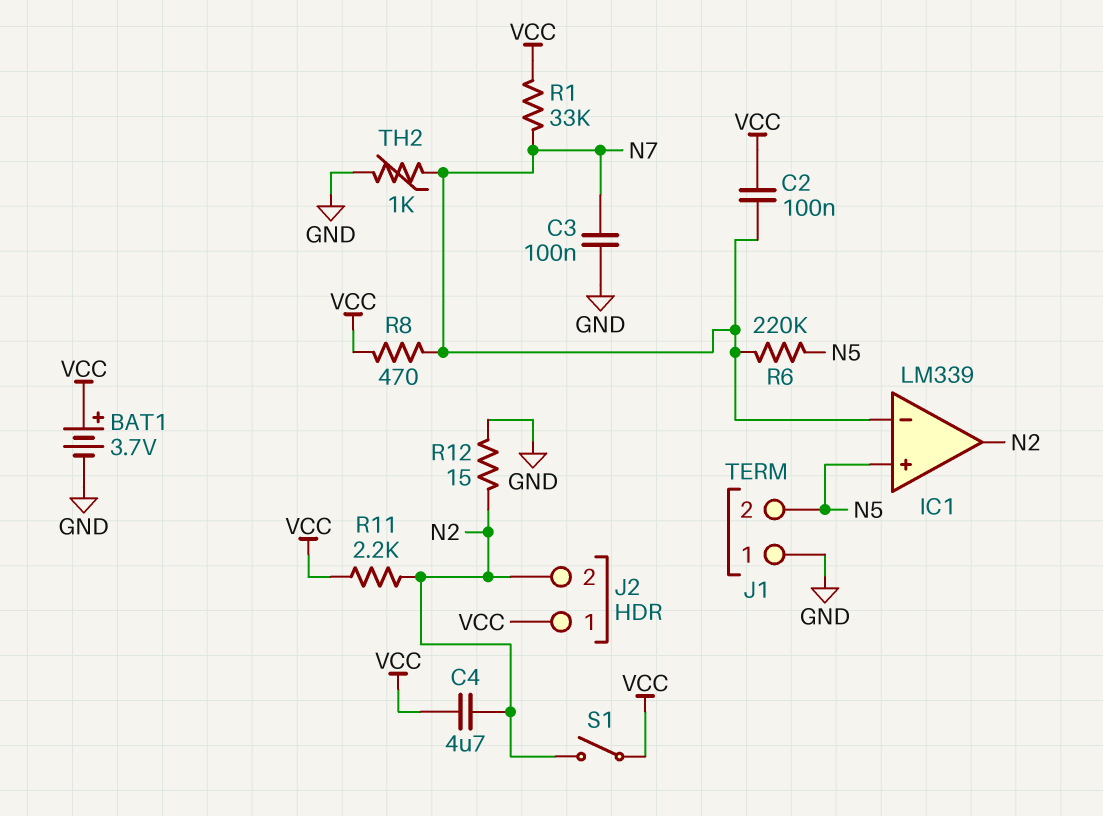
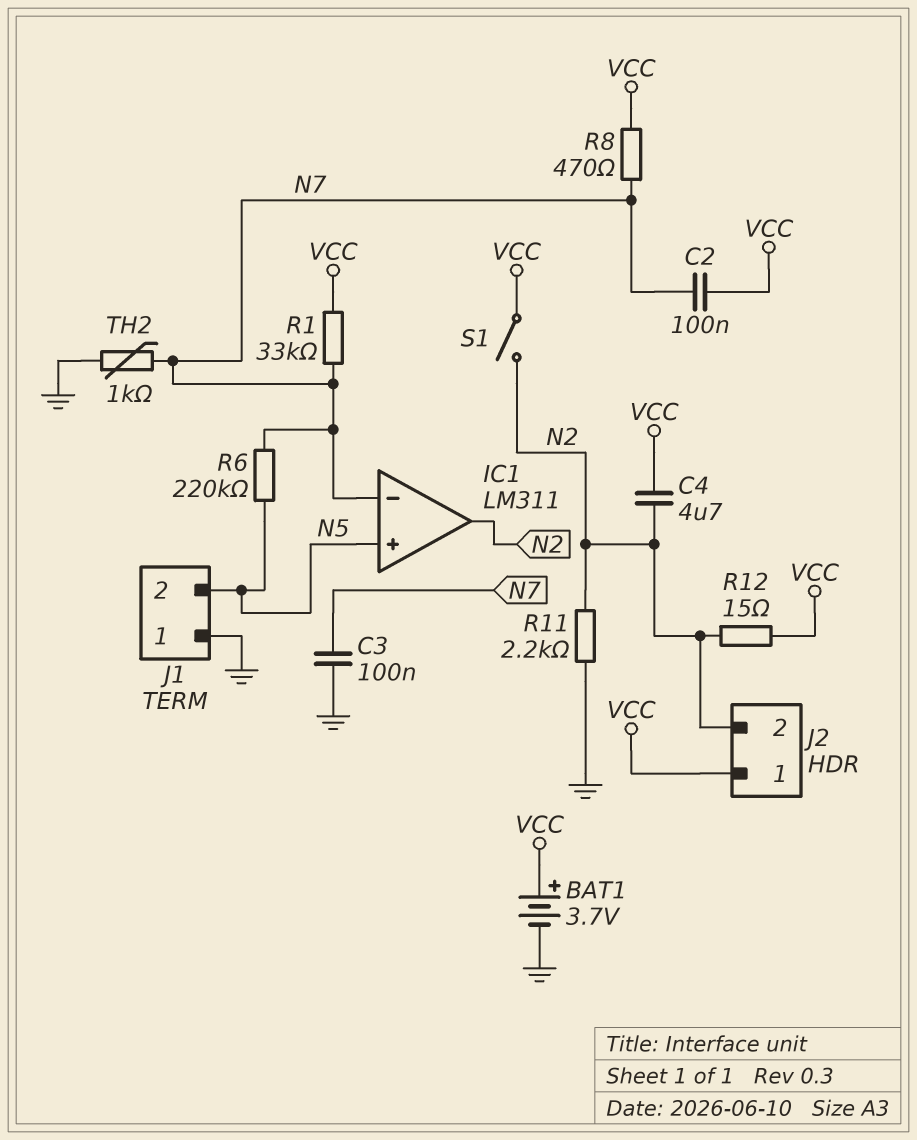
IC1: LM339 -> LM311
R11: 2.2k (N2, VCC) -> 2.2k (GND, N2)
R12: 15 (GND, N2) -> 15 (N2, VCC)

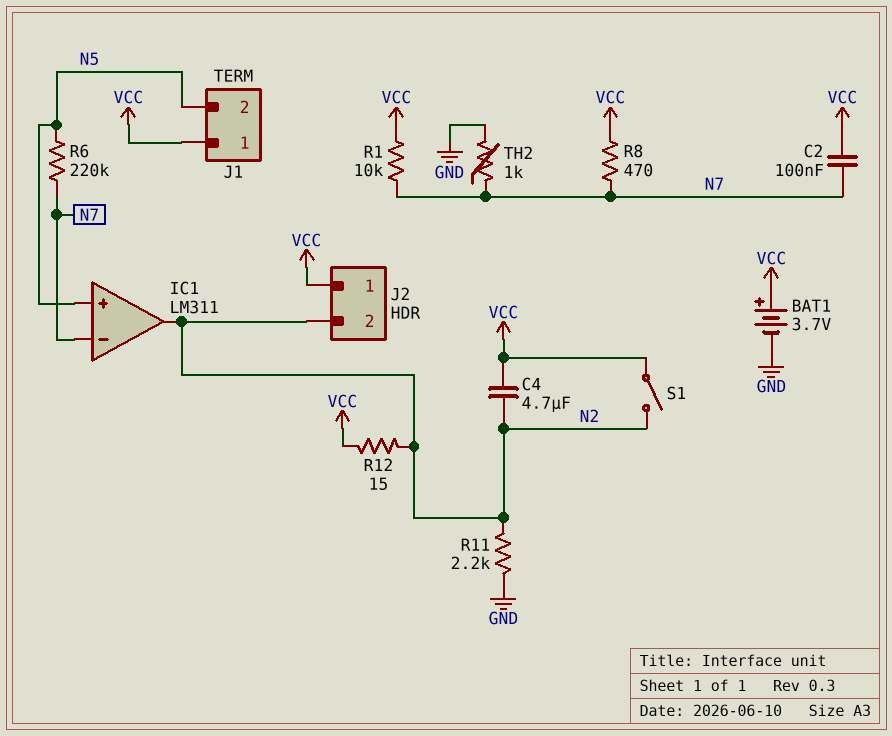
C3: 100nF (GND, N7) -> none
J1 pin 1: GND -> VCC
R1: 33k (N7, VCC) -> 10k (N7, VCC)

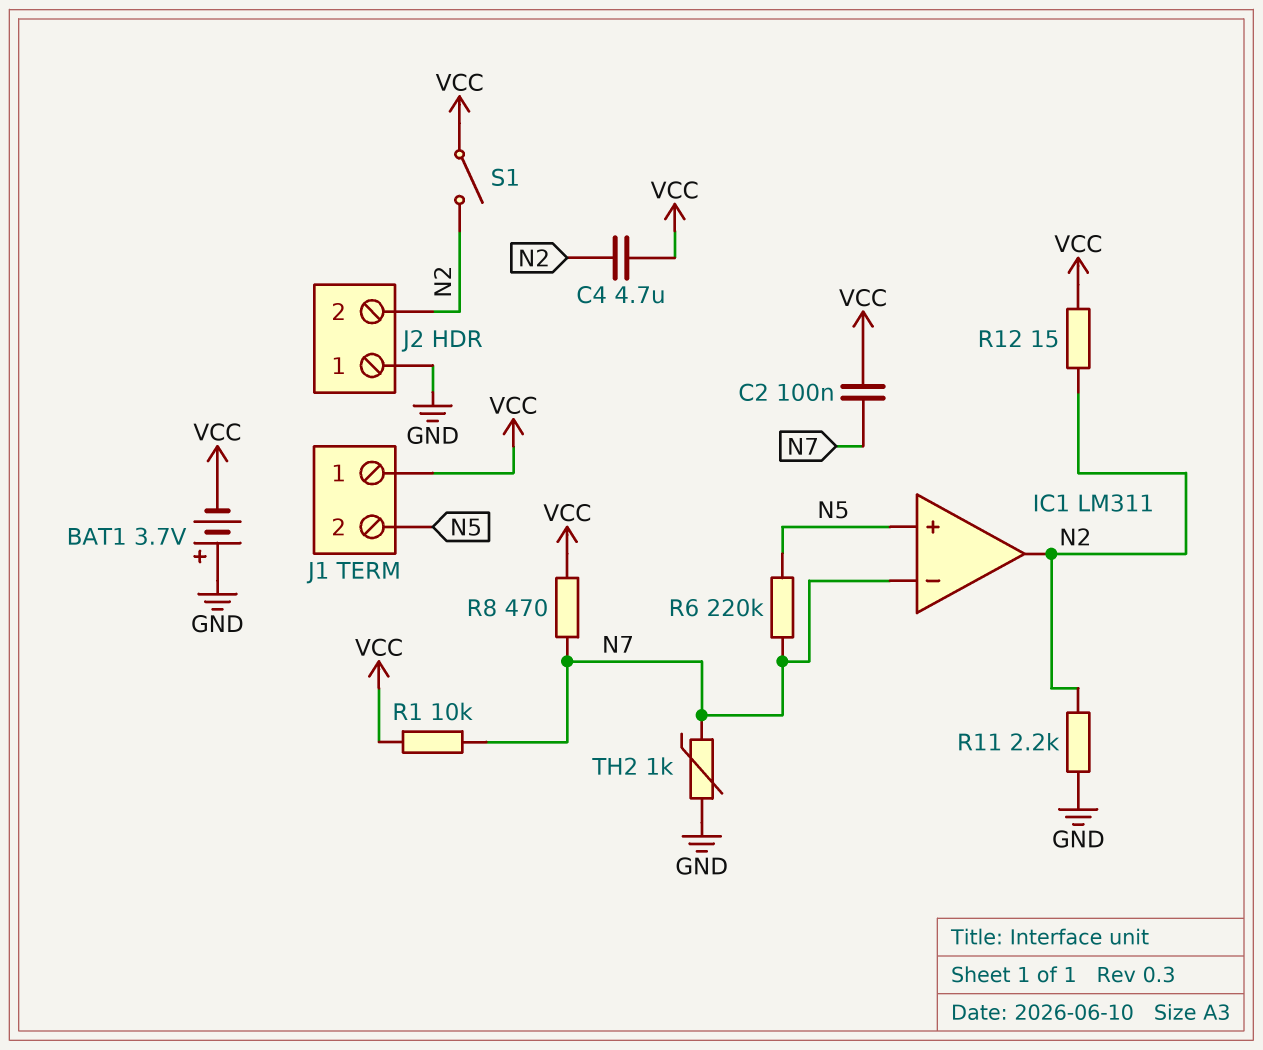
BAT1: 3.7V (plus VCC, minus GND) -> 3.7V (plus GND, minus VCC)
J2 pin 1: VCC -> GND

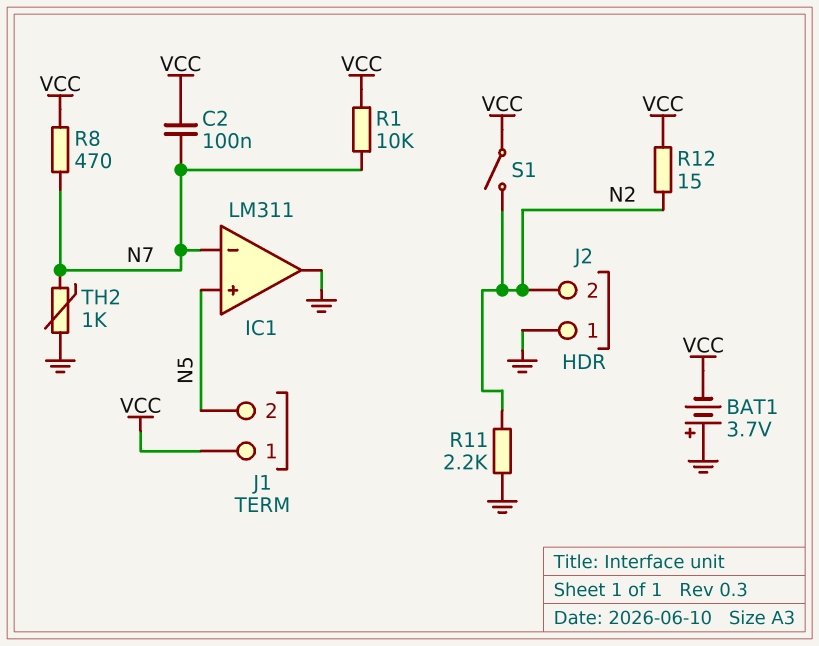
C4: 4.7uF (N2, VCC) -> none
IC1 pin out: N2 -> GND
R6: 220k (N5, N7) -> none

